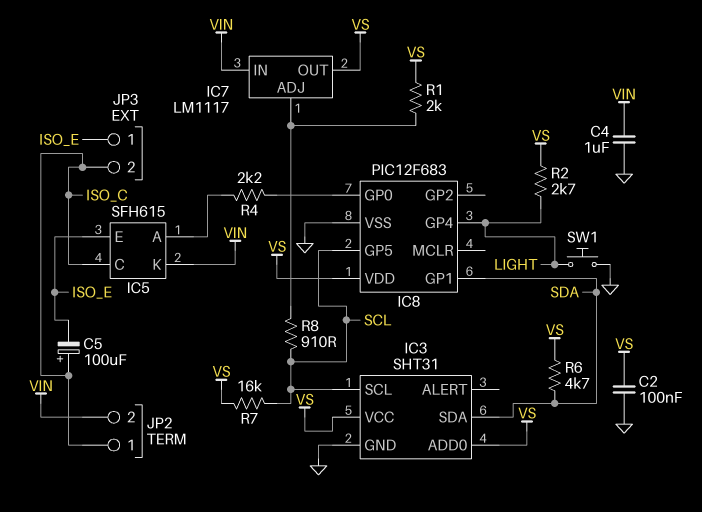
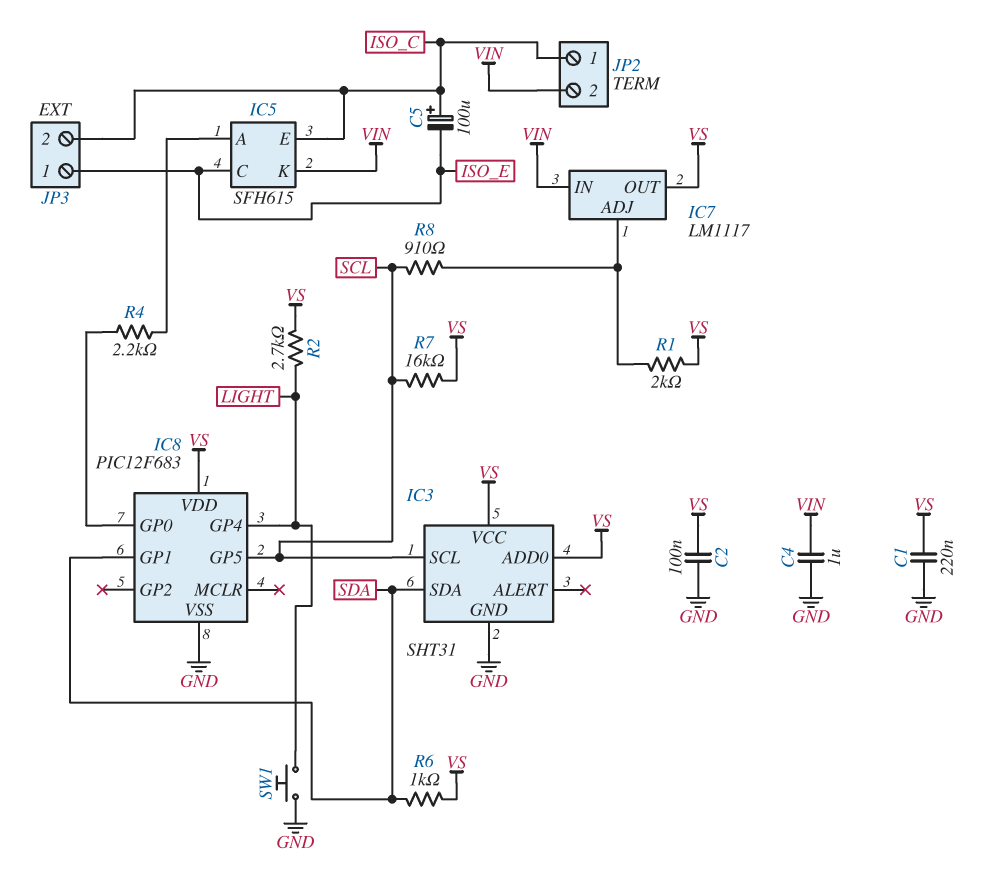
C1: none -> 220nF (GND, VS)
IC5 pin C: ISO_C -> ISO_E
IC5 pin E: ISO_E -> ISO_C
R6: 4.7k (SDA, VS) -> 1k (SDA, VS)

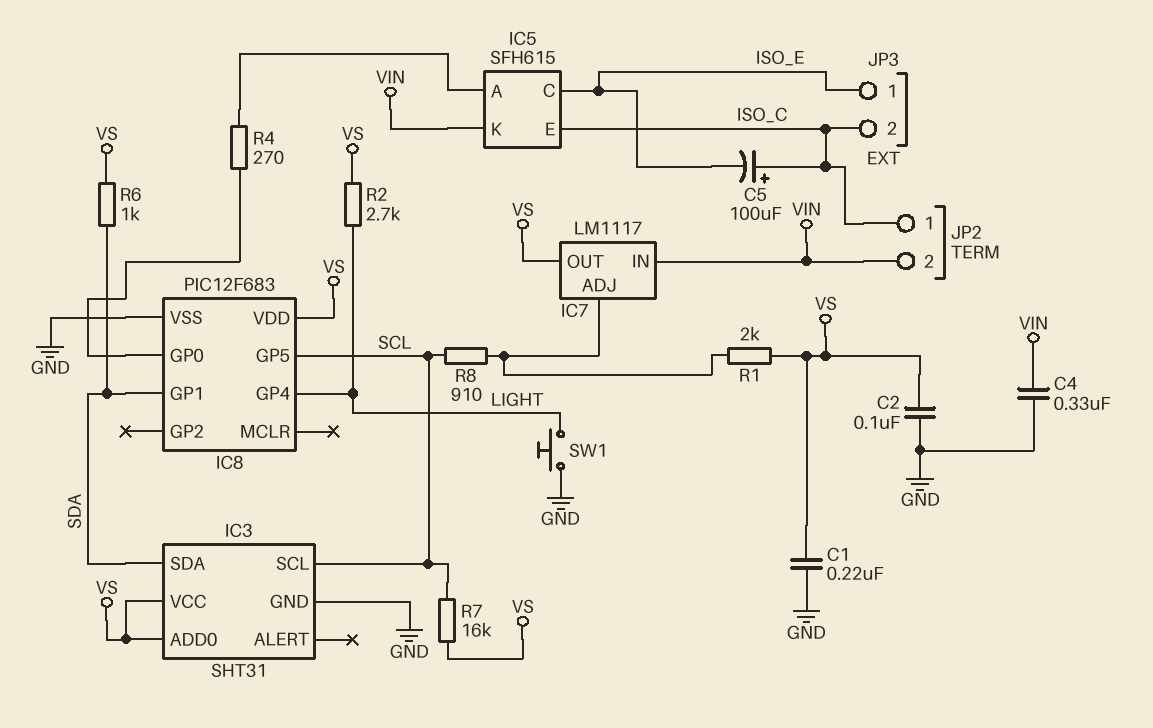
C4: 1uF (GND, VIN) -> 330nF (GND, VIN)
R4: 2.2k (IC5/A, IC8/GP0) -> 270 (IC5/A, IC8/GP0)

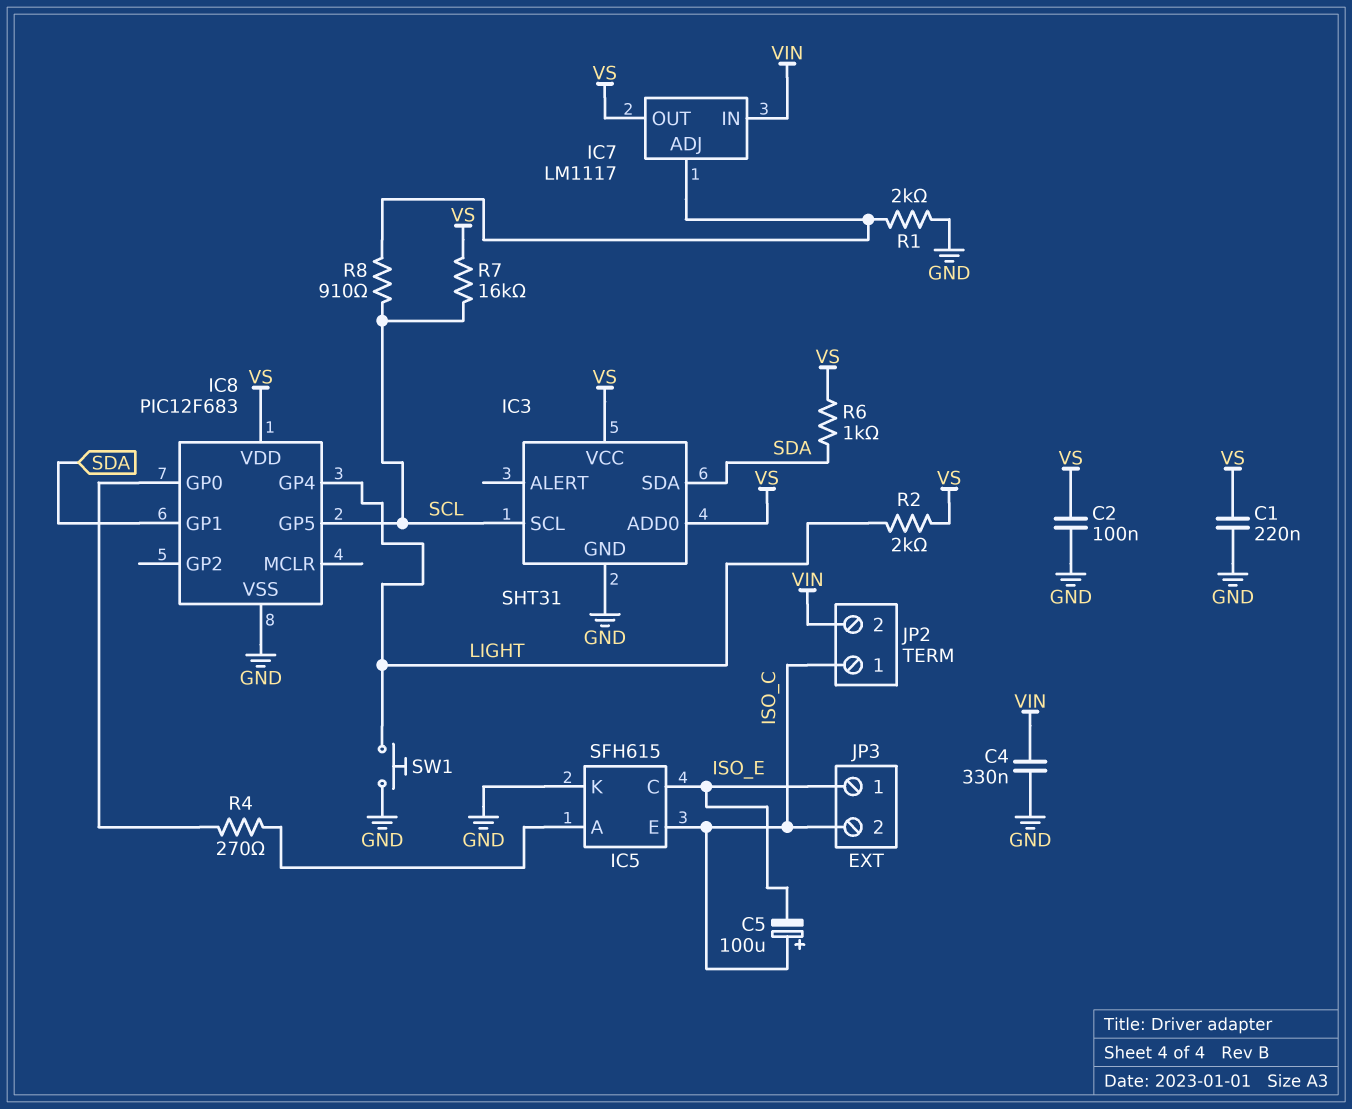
IC5 pin K: VIN -> GND
R1: 2k (IC7/ADJ, VS) -> 2k (GND, IC7/ADJ)
R2: 2.7k (LIGHT, VS) -> 2k (LIGHT, VS)

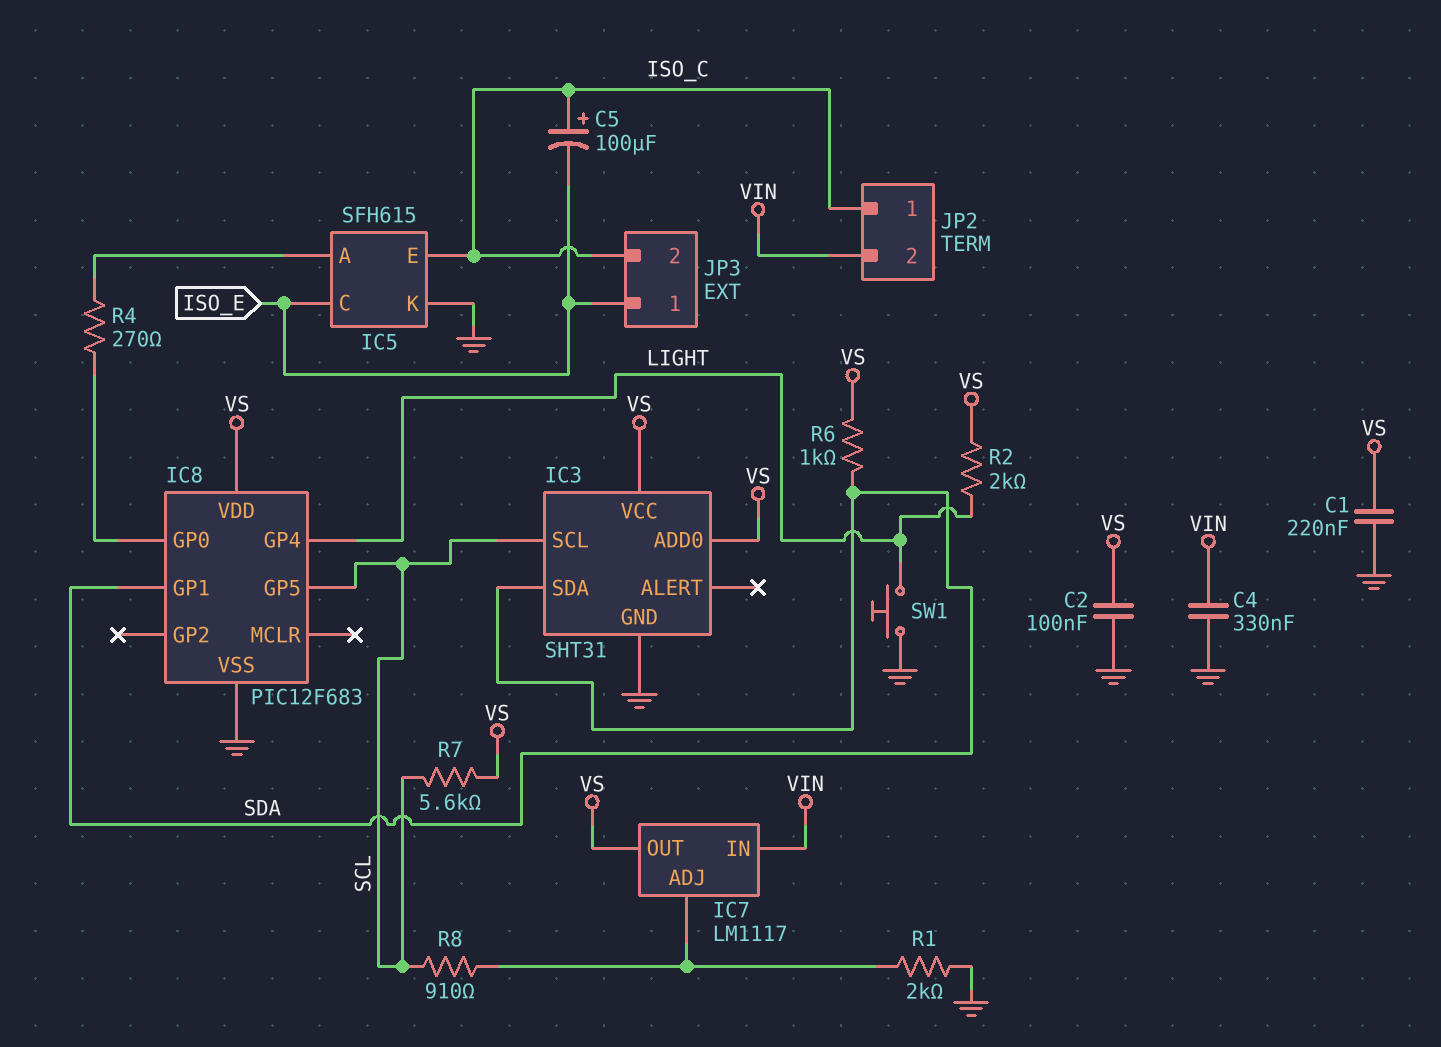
R7: 16k (SCL, VS) -> 5.6k (SCL, VS)

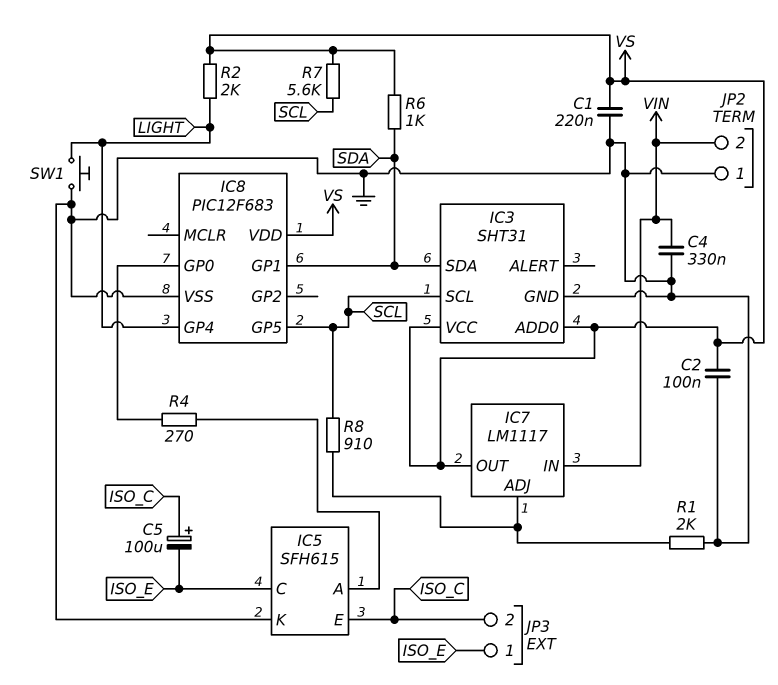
JP2 pin 1: ISO_C -> GND

